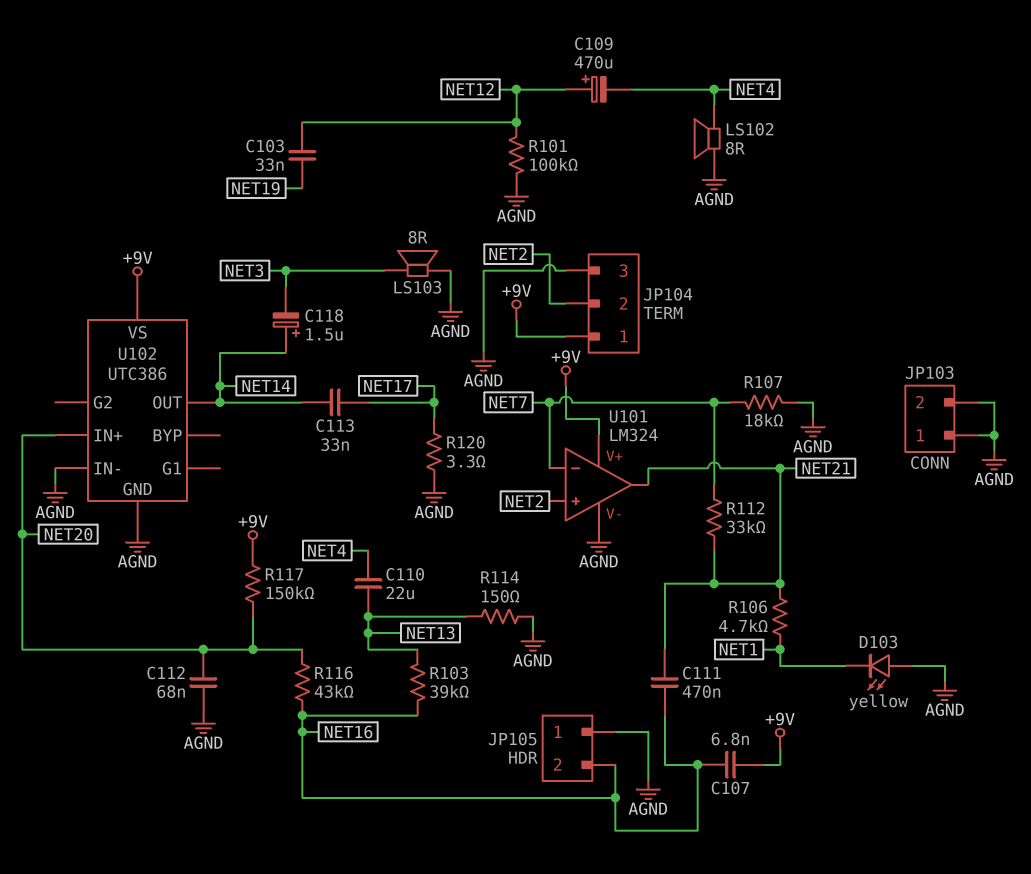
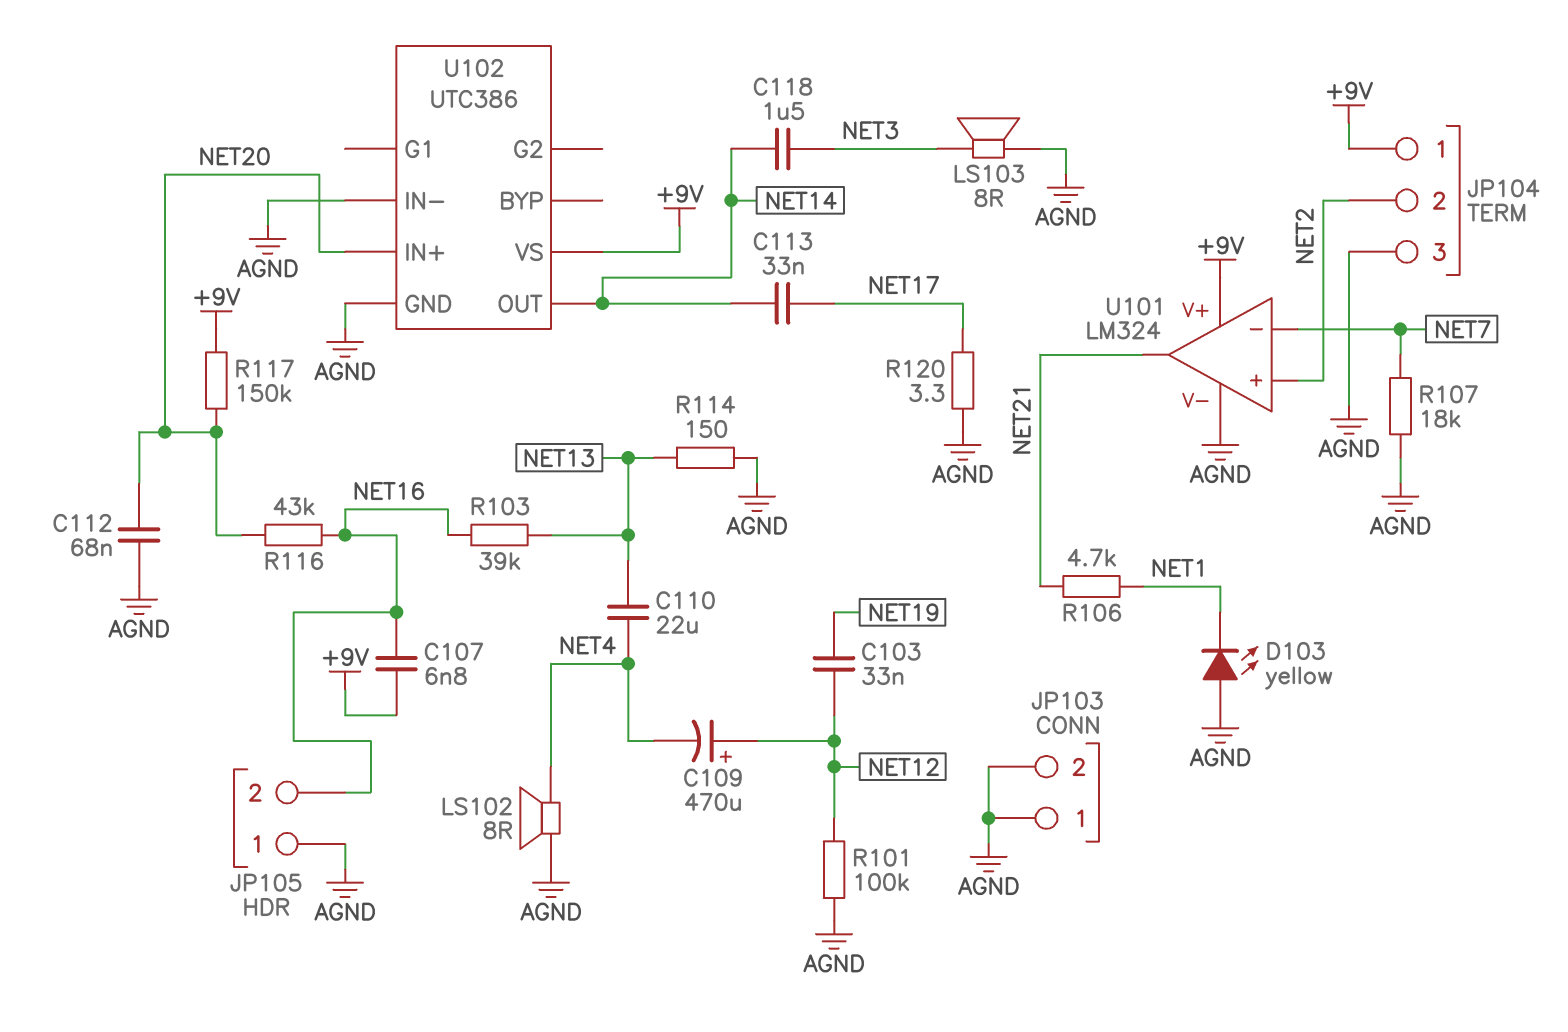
C111: 470nF (NET16, NET21) -> none
C118: 1.5uF (plus NET14, minus NET3) -> 1.5uF (NET3, NET14)
R112: 33k (NET7, NET21) -> none

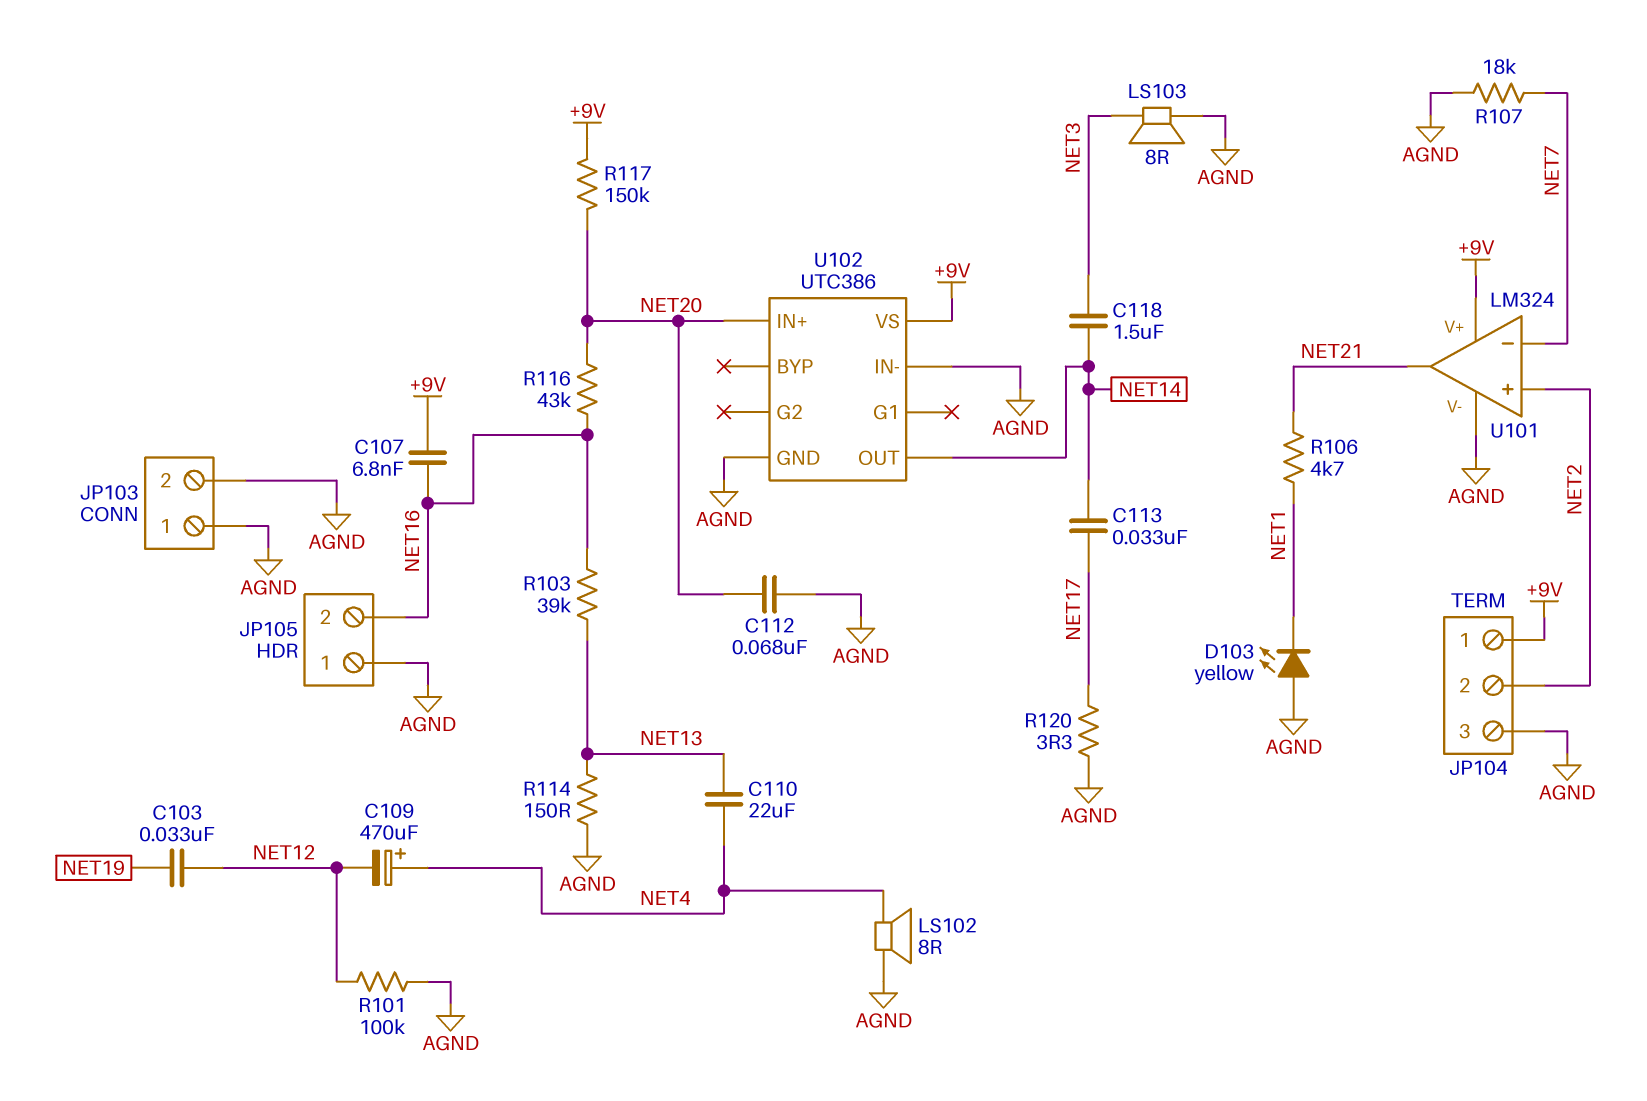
C109: 470uF (plus NET12, minus NET4) -> 470uF (plus NET4, minus NET12)

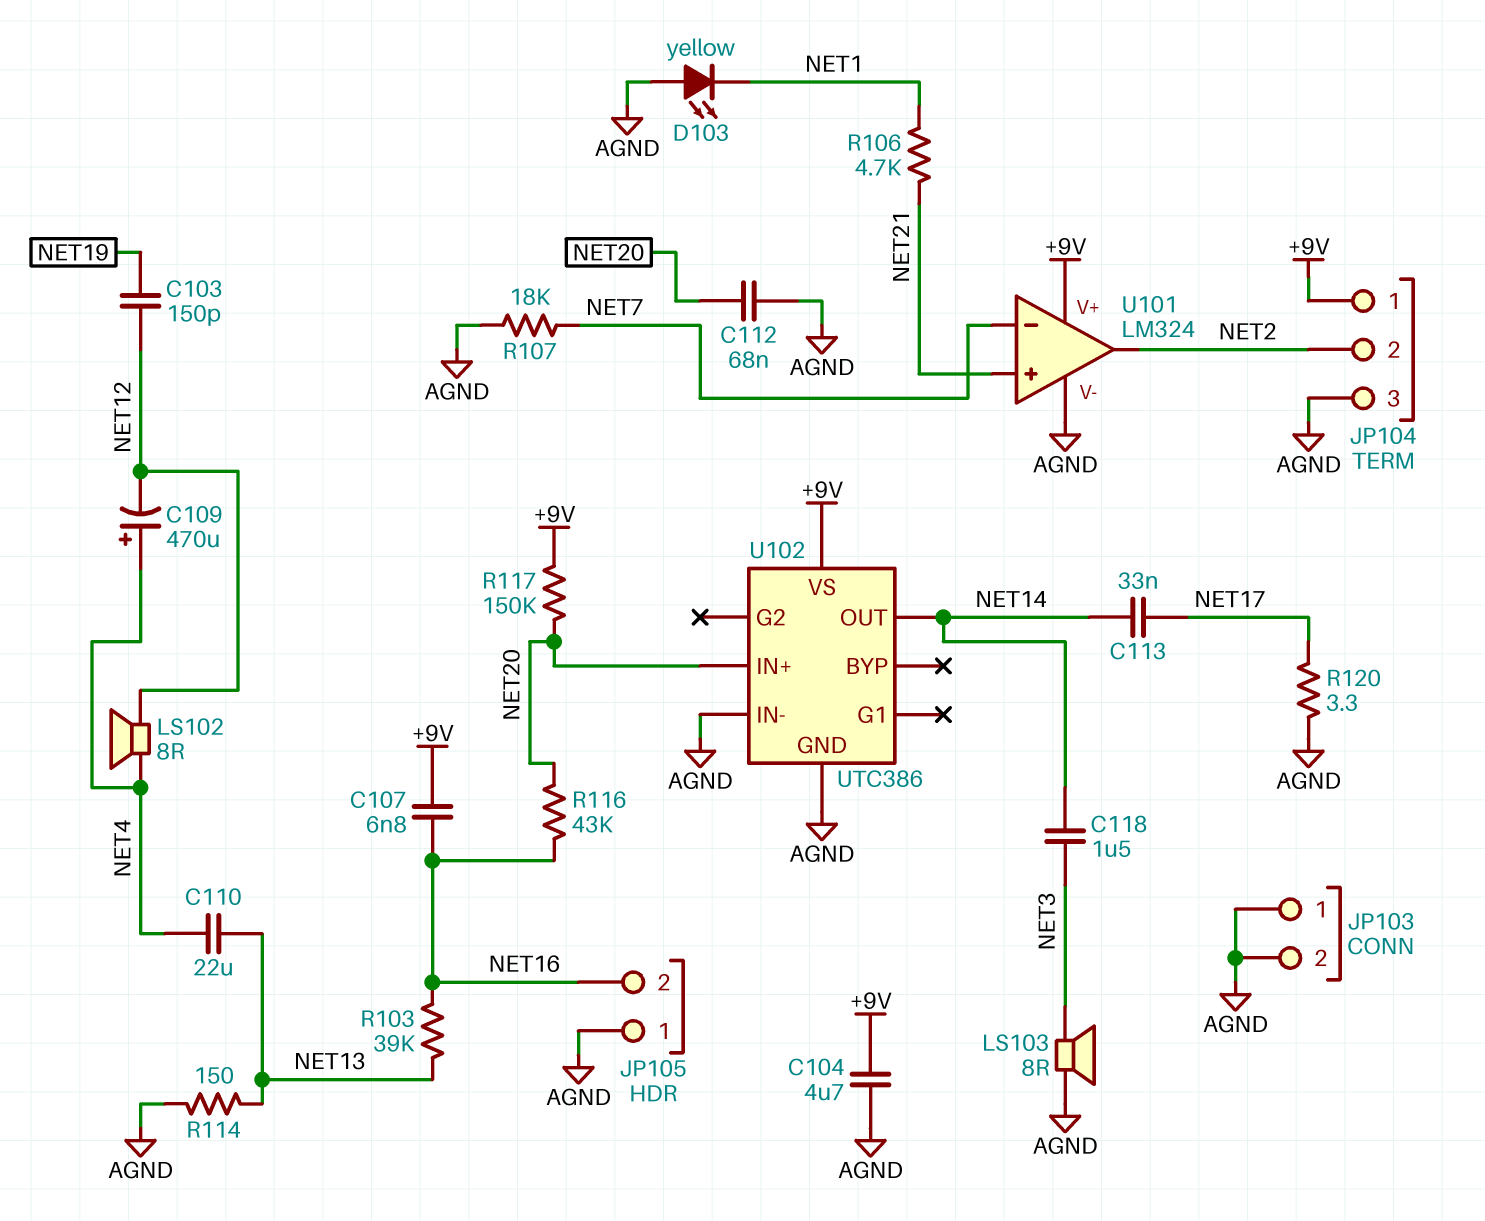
C103: 33nF (NET12, NET19) -> 150pF (NET12, NET19)
C104: none -> 4.7uF (+9V, AGND)
LS102: speaker 8R (AGND, NET4) -> speaker 8R (NET4, NET12)
R101: 100k (AGND, NET12) -> none
U101 pin in+: NET2 -> NET21
U101 pin out: NET21 -> NET2

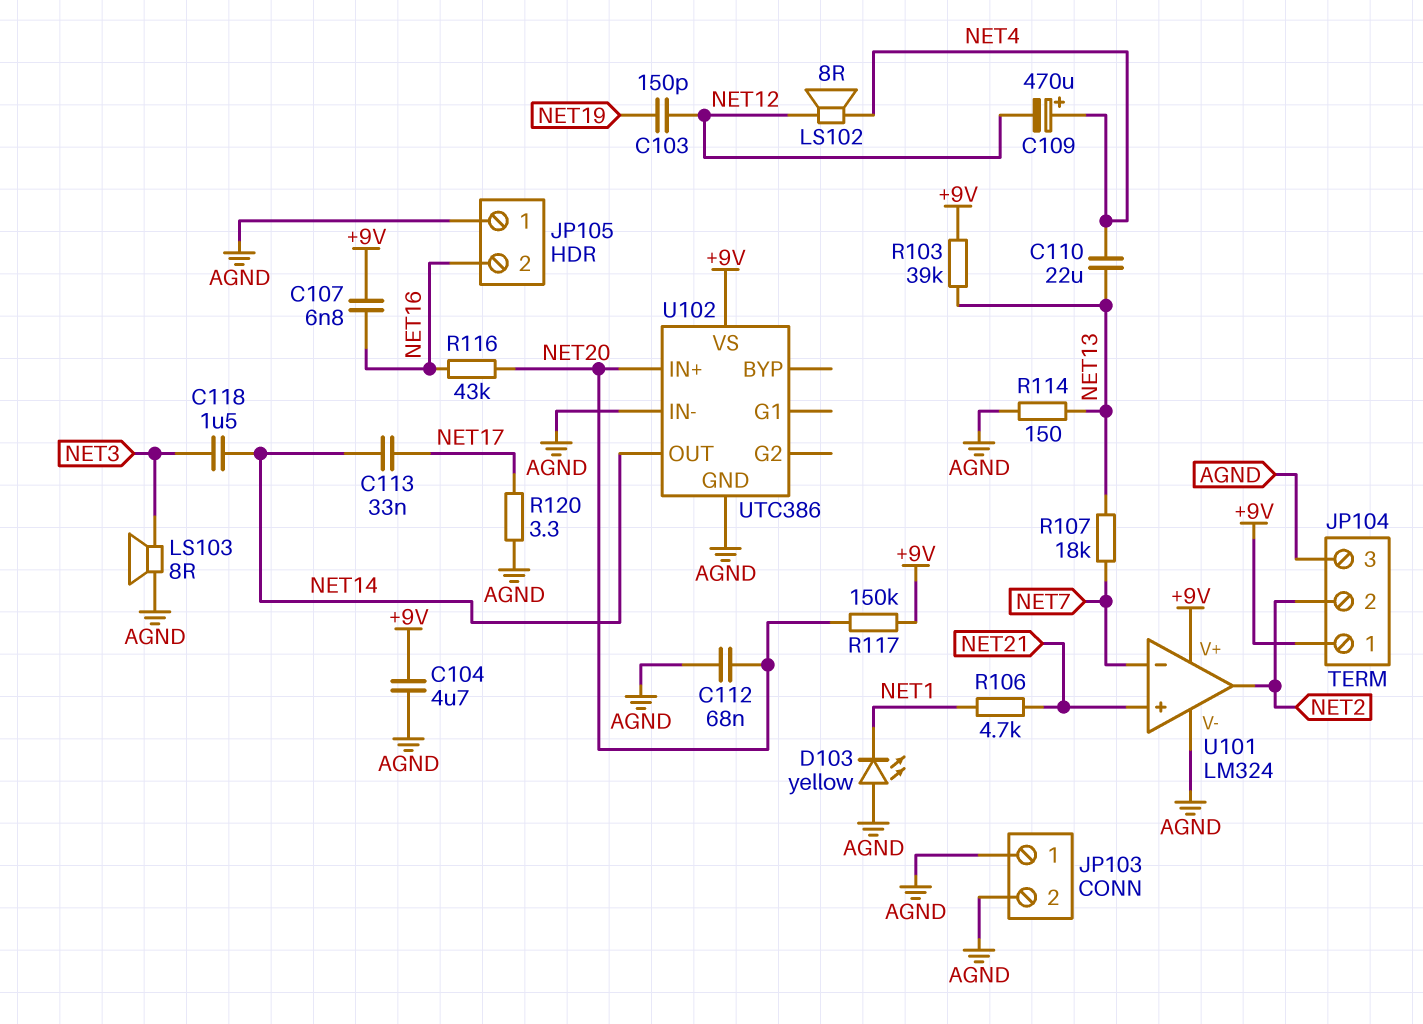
R103: 39k (NET13, NET16) -> 39k (+9V, NET13)
R107: 18k (AGND, NET7) -> 18k (NET7, NET13)

